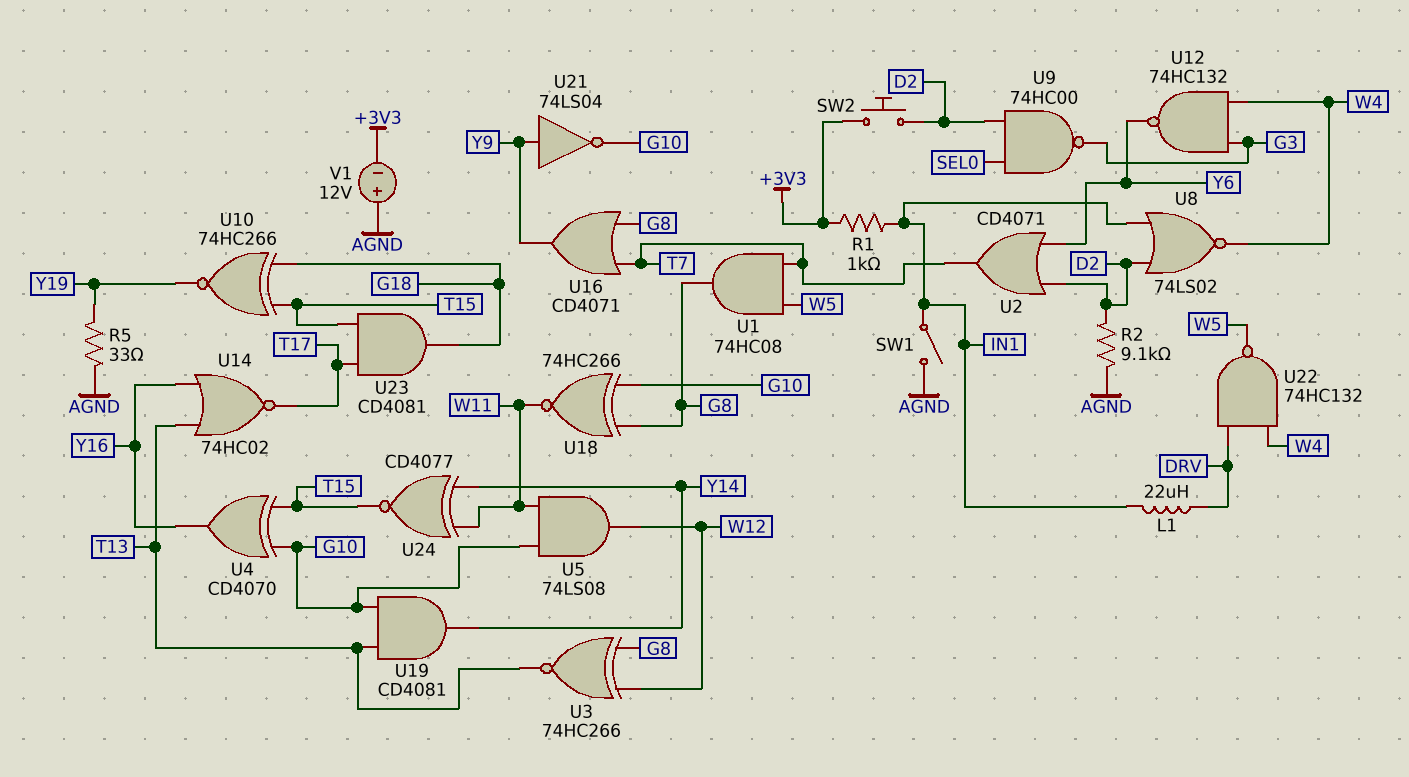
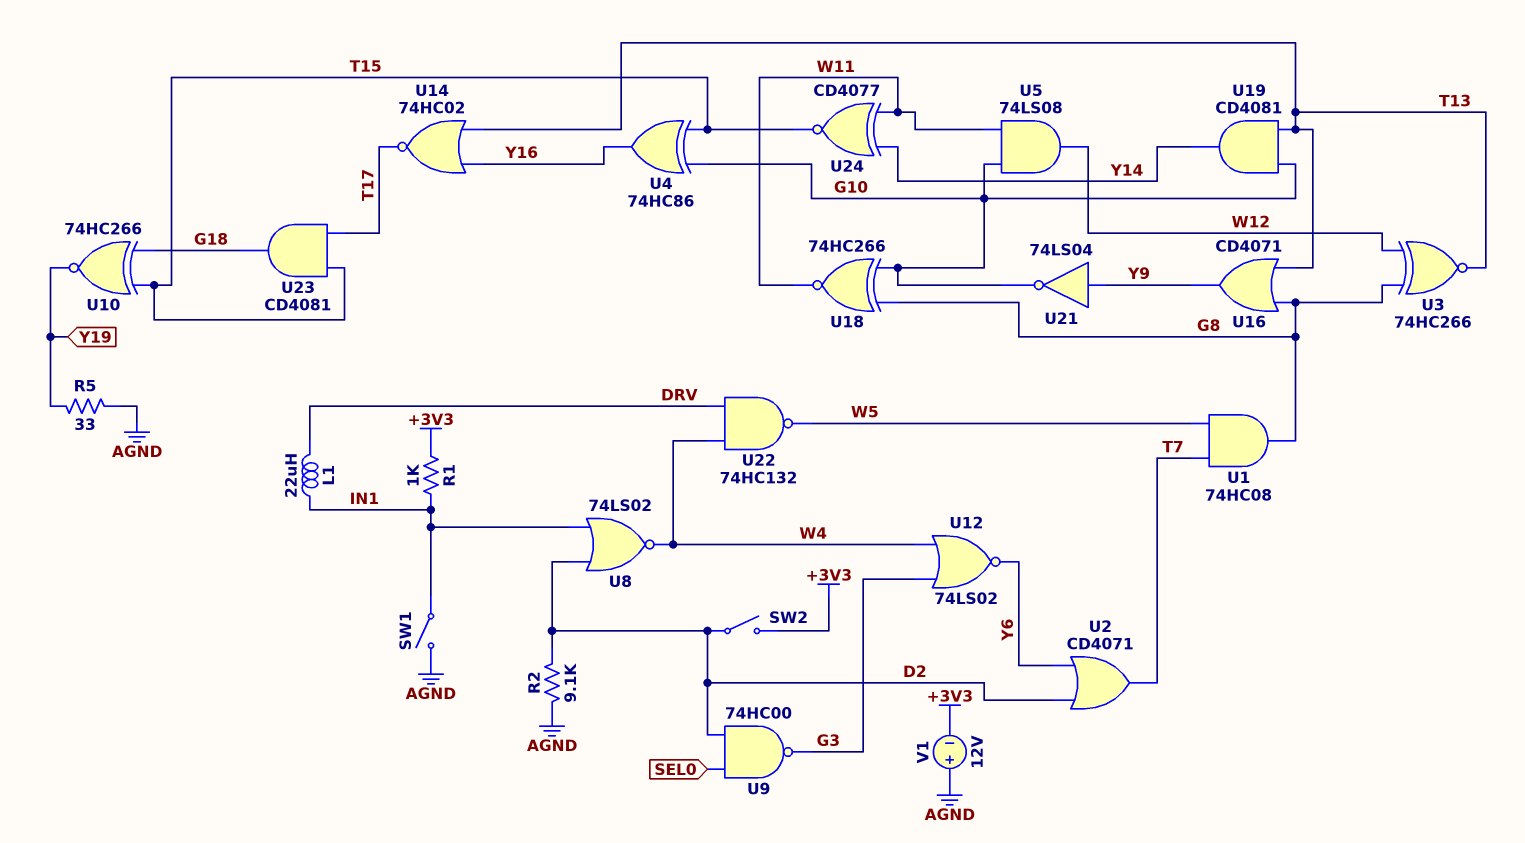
SW2: button (+3V3, D2) -> switch (+3V3, D2)
U4: XOR CD4070 (in G10, in T15, out Y16) -> XOR 74HC86 (in G10, in T15, out Y16)
U12: NAND 74HC132 (in G3, in W4, out Y6) -> NOR 74LS02 (in G3, in W4, out Y6)
U16: OR CD4071 (in G8, in T7, out Y9) -> OR CD4071 (in G8, in T13, out Y9)

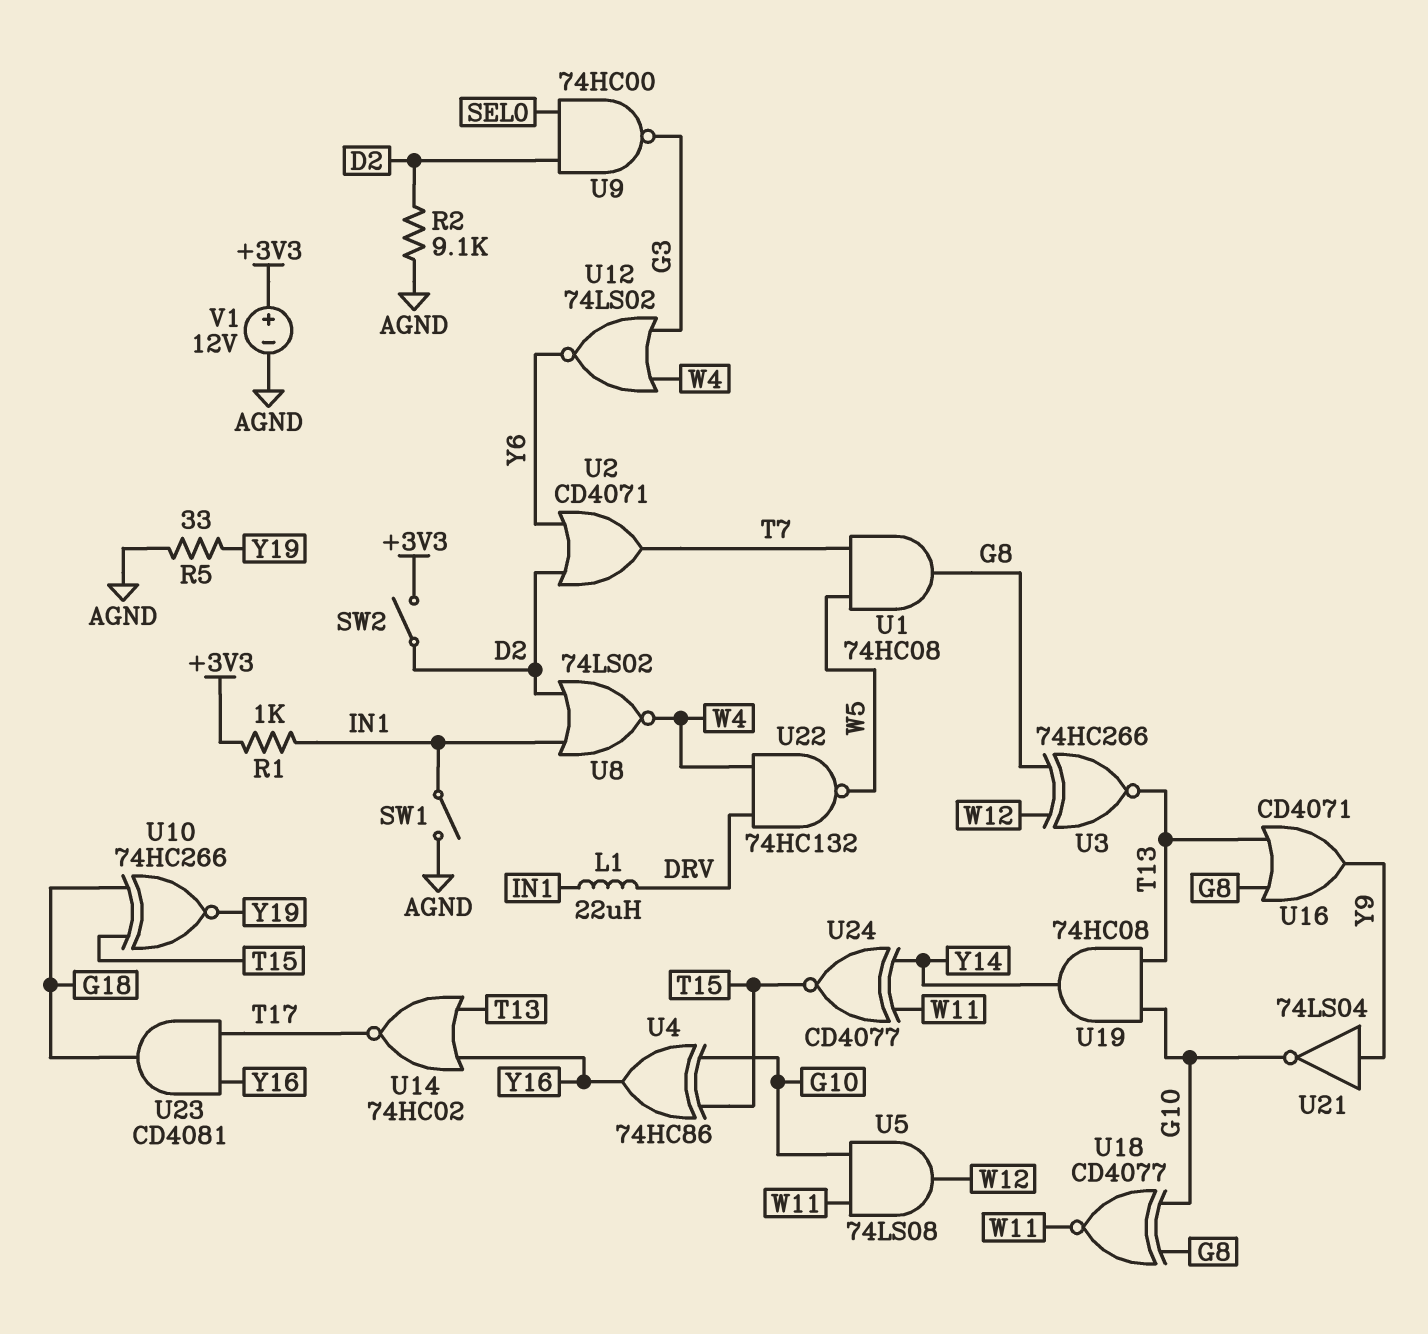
U18: XNOR 74HC266 (in G8, in G10, out W11) -> XNOR CD4077 (in G8, in G10, out W11)
U19: AND CD4081 (in G10, in T13, out Y14) -> AND 74HC08 (in G10, in T13, out Y14)
U23: AND CD4081 (in T15, in T17, out G18) -> AND CD4081 (in T17, in Y16, out G18)
V1: 12V (plus AGND, minus +3V3) -> 12V (plus +3V3, minus AGND)

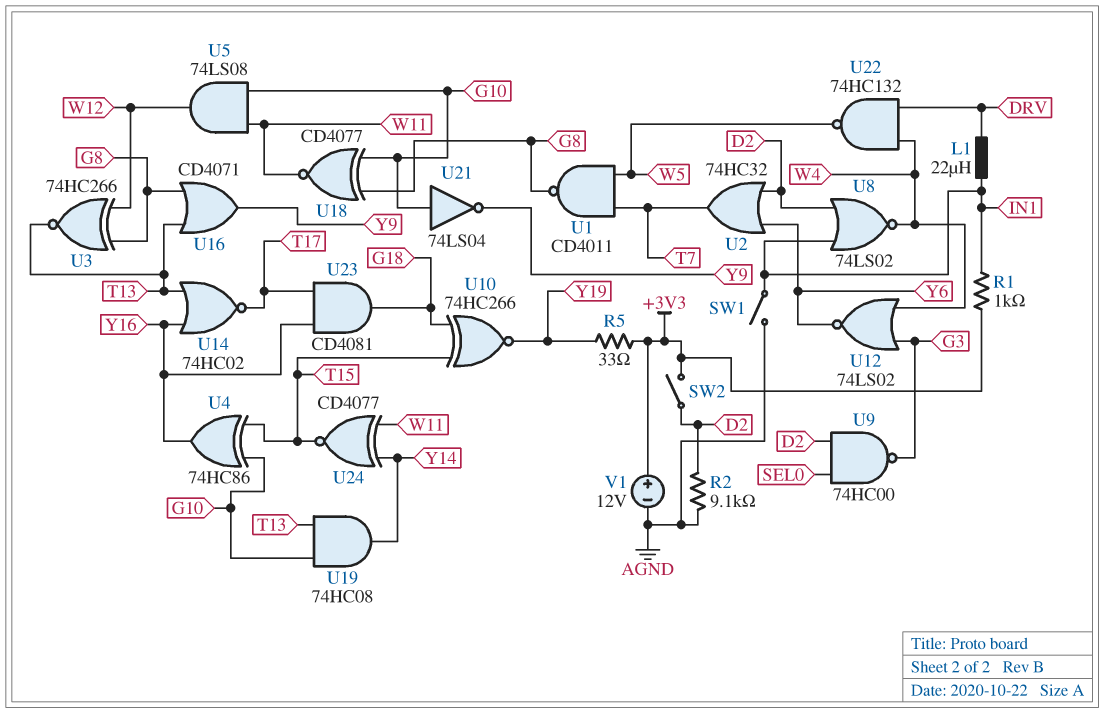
R5: 33 (AGND, Y19) -> 33 (+3V3, Y19)
U1: AND 74HC08 (in T7, in W5, out G8) -> NAND CD4011 (in T7, in W5, out G8)
U2: OR CD4071 (in D2, in Y6, out T7) -> OR 74HC32 (in D2, in Y6, out T7)
U21: NOT 74LS04 (in Y9, out G10) -> NOT 74LS04 (in G10, out Y9)

